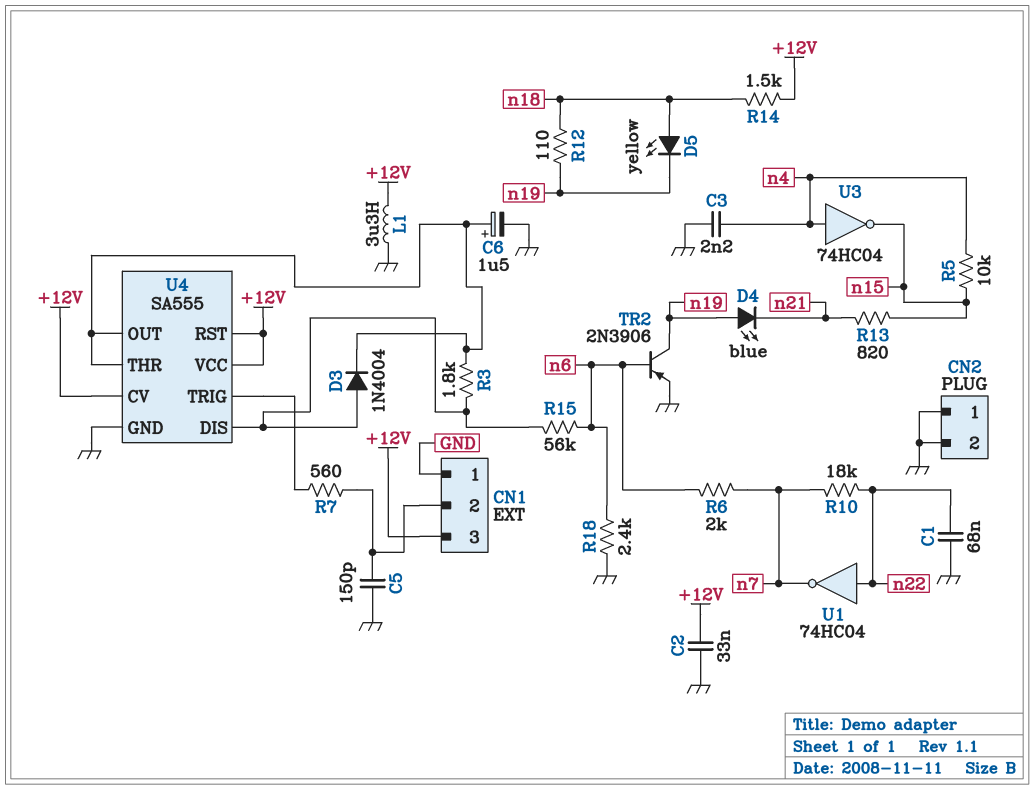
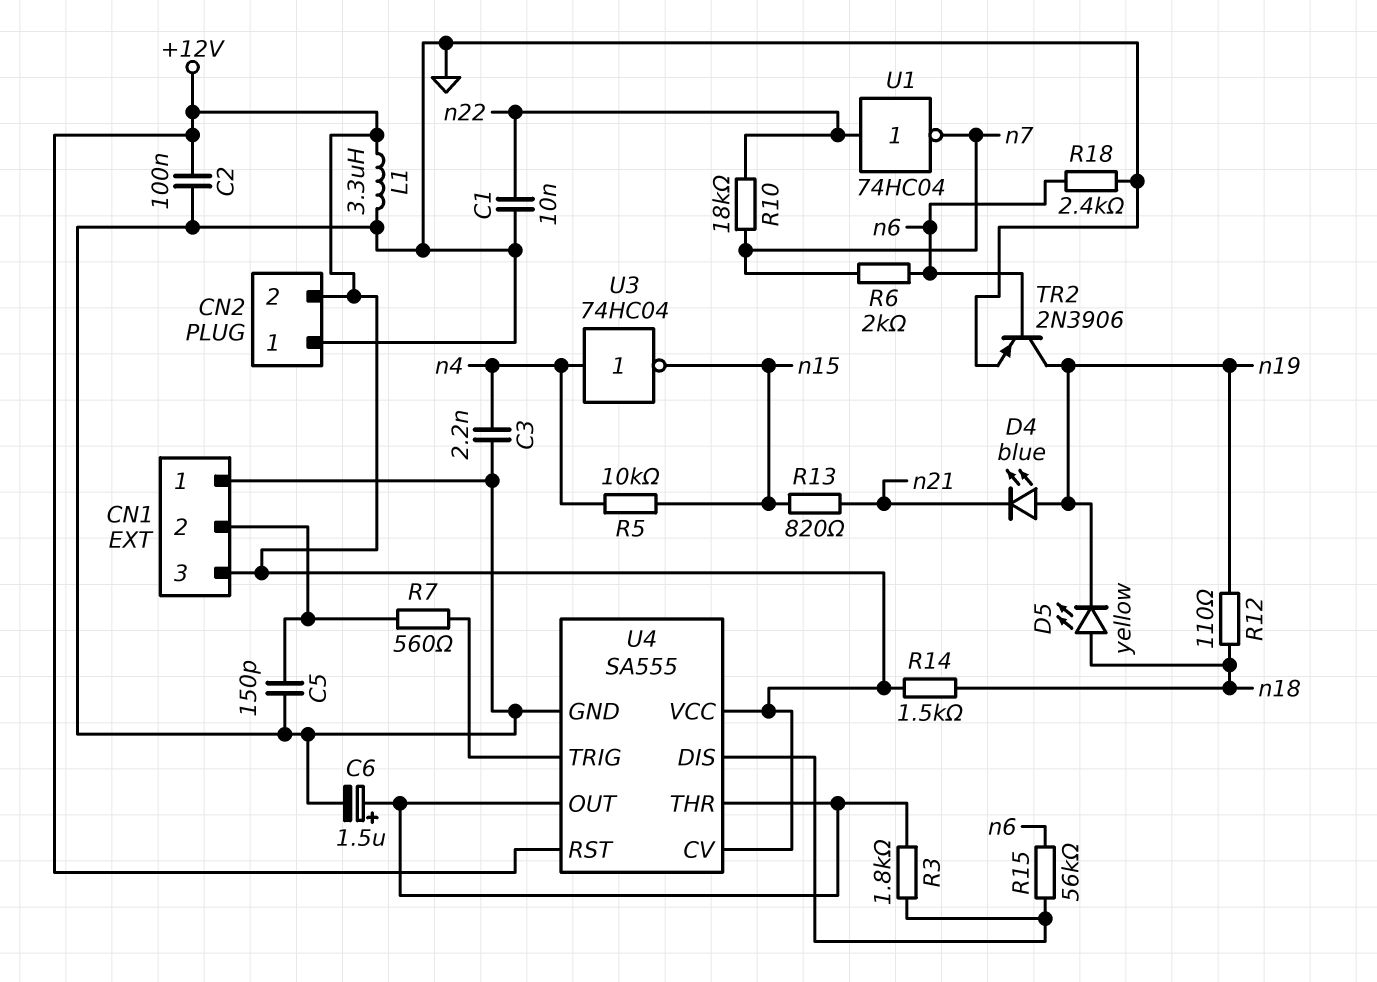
C1: 68nF (GND, n22) -> 10nF (GND, n22)
C2: 33nF (+12V, GND) -> 100nF (+12V, GND)
CN2 pin 2: GND -> +12V
D3: diode 1N4004 (A U4/DIS, K U4/OUT) -> none

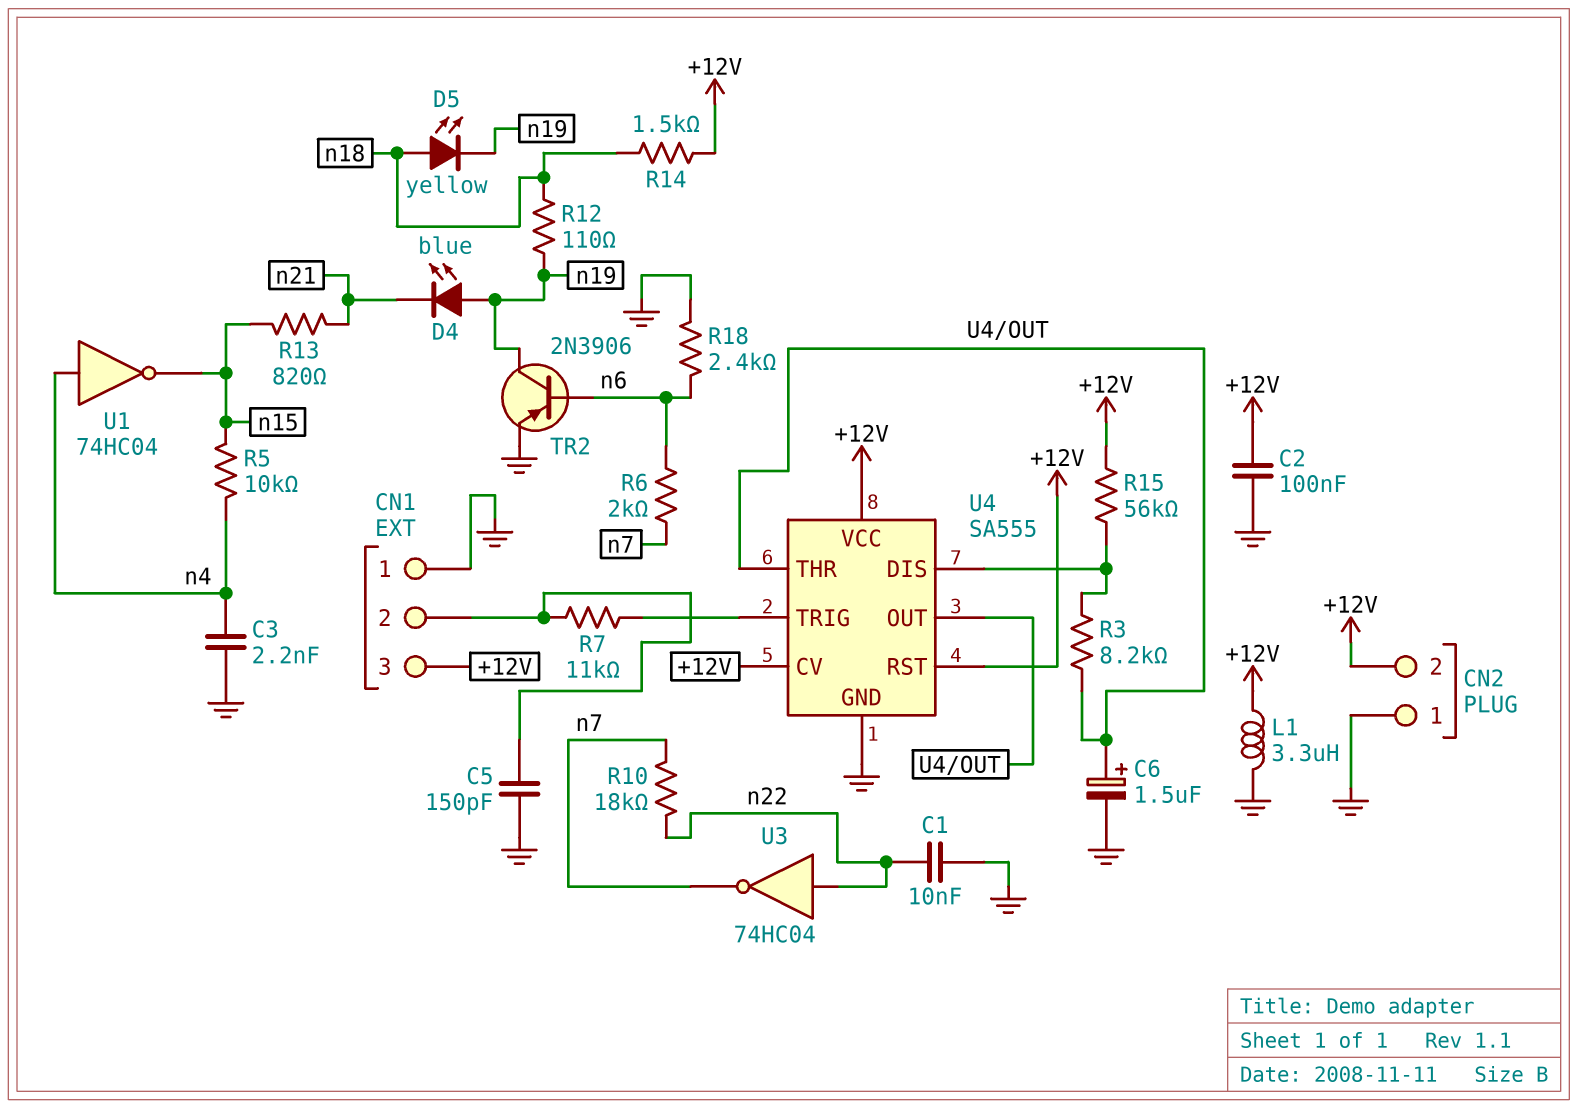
R3: 1.8k (U4/DIS, U4/OUT) -> 8.2k (U4/DIS, U4/OUT)
R7: 560 (CN1/2, U4/TRIG) -> 11k (CN1/2, U4/TRIG)
R15: 56k (U4/DIS, n6) -> 56k (+12V, U4/DIS)
U1: NOT 74HC04 (in n22, out n7) -> NOT 74HC04 (in n4, out n15)
U3: NOT 74HC04 (in n4, out n15) -> NOT 74HC04 (in n22, out n7)

